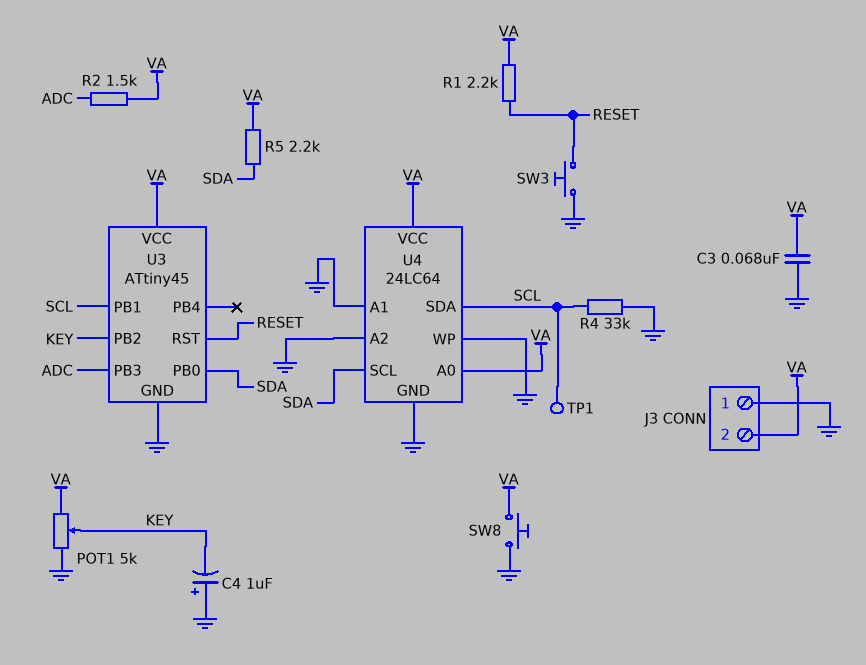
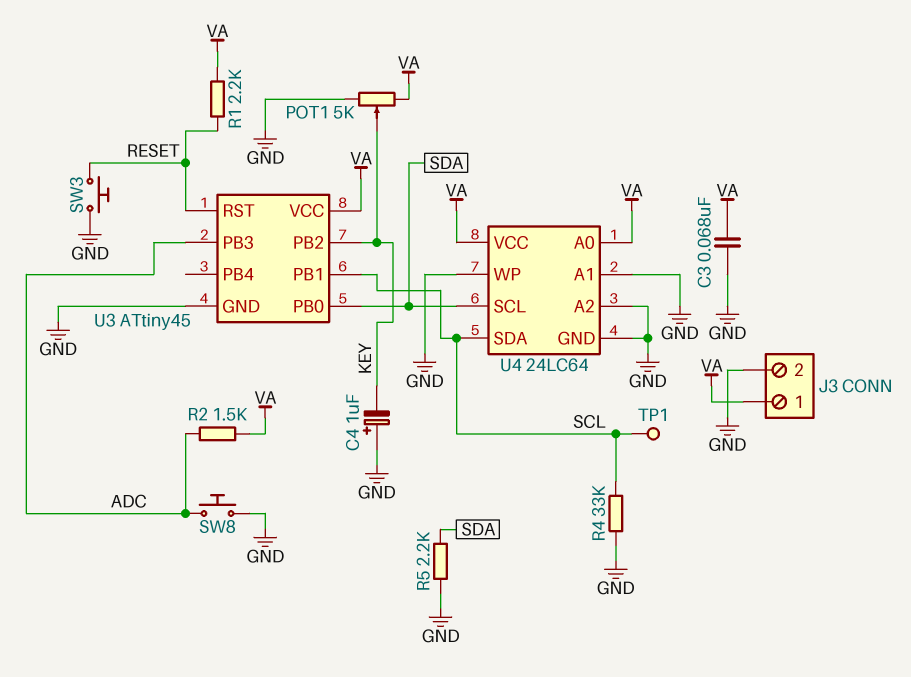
J3 pin 1: GND -> VA
J3 pin 2: VA -> GND
R5: 2.2k (SDA, VA) -> 2.2k (GND, SDA)
SW8: button (GND, VA) -> button (ADC, GND)

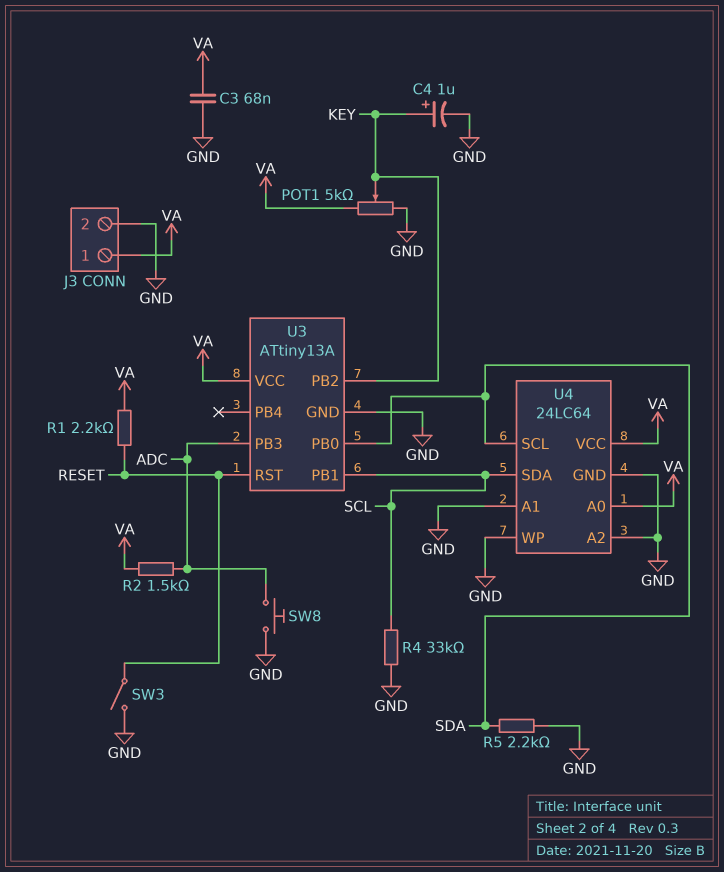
C4: 1uF (plus GND, minus KEY) -> 1uF (plus KEY, minus GND)
SW3: button (GND, RESET) -> switch (GND, RESET)
TP1: test point (SCL) -> none
U3: ATtiny45 -> ATtiny13A

